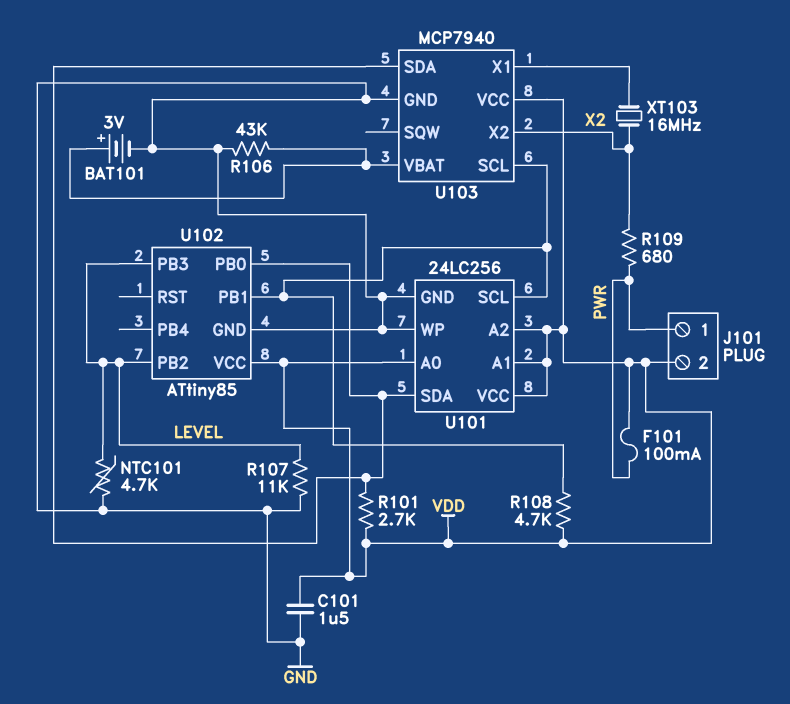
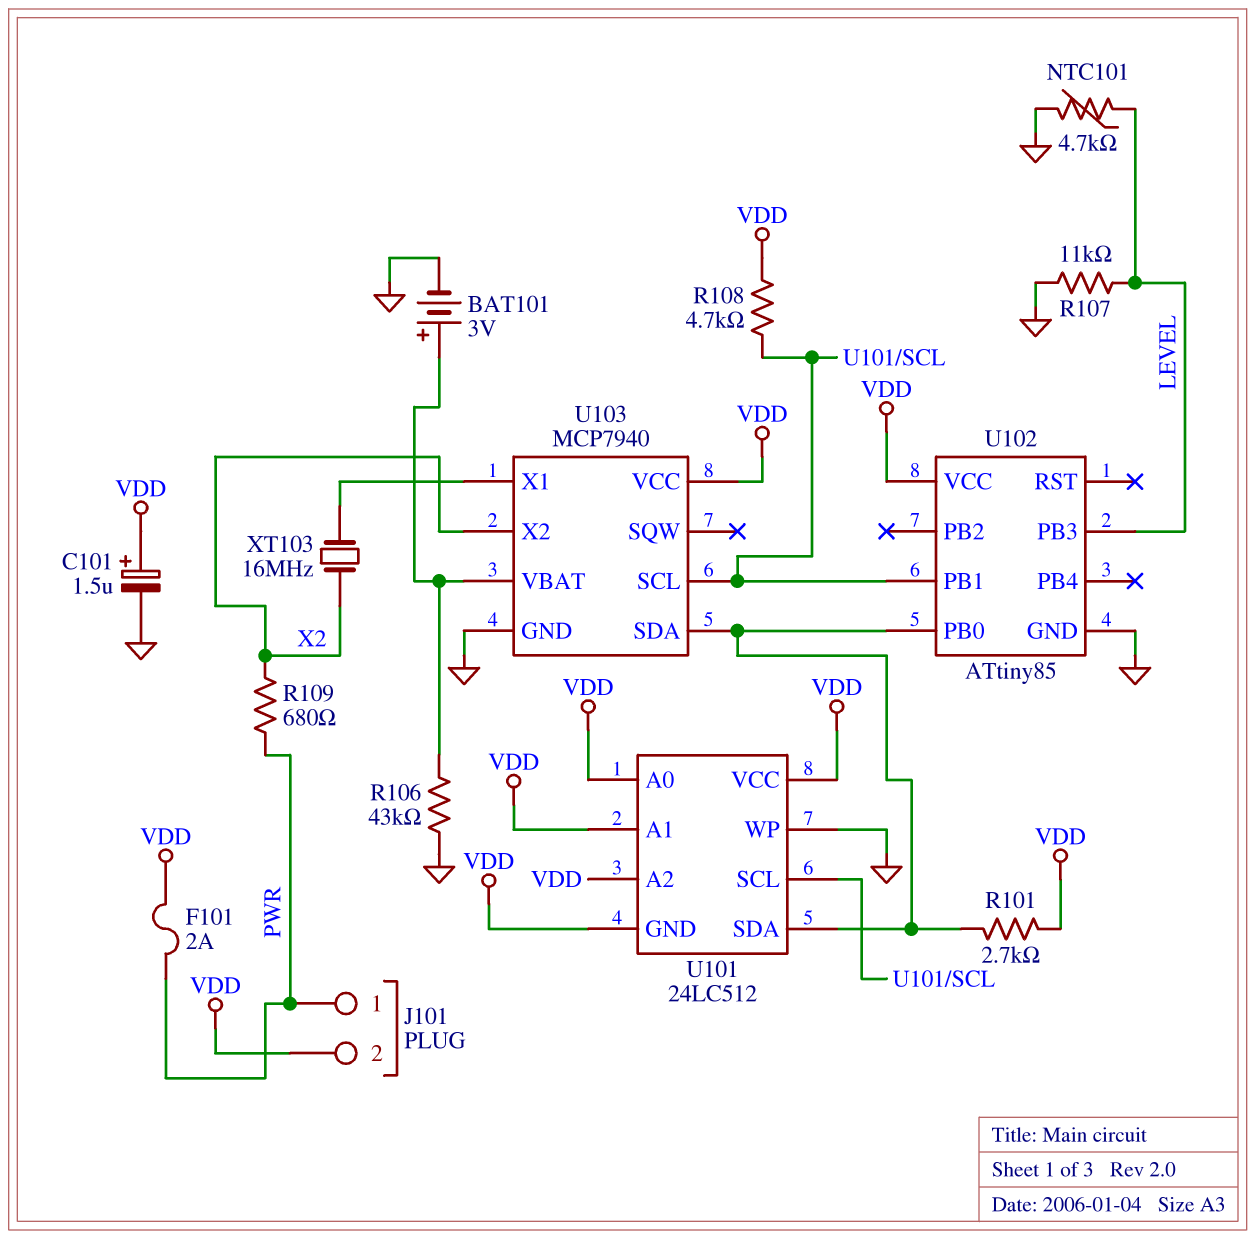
C101: 1.5uF (GND, VDD) -> 1.5uF (plus VDD, minus GND)
F101: 100mA (PWR, VDD) -> 2A (PWR, VDD)
U101: 24LC256 -> 24LC512
U101 pin GND: GND -> VDD
U102 pin PB2: LEVEL -> none

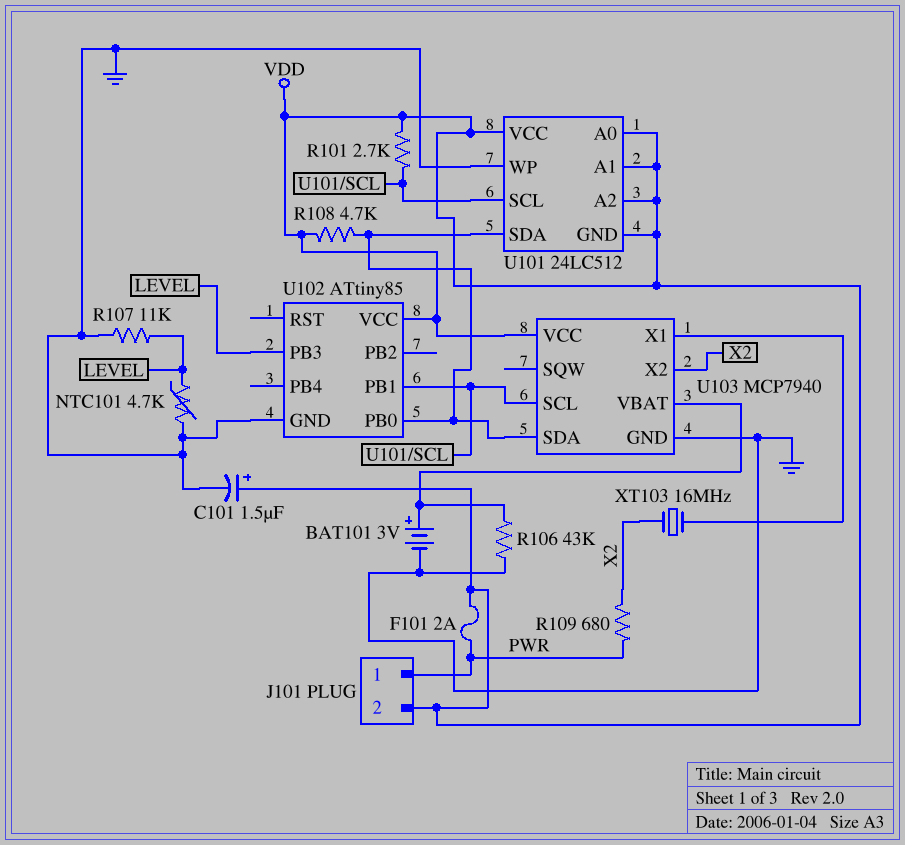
R101: 2.7k (U101/SDA, VDD) -> 2.7k (U101/SCL, VDD)
R108: 4.7k (U101/SCL, VDD) -> 4.7k (U101/SDA, VDD)

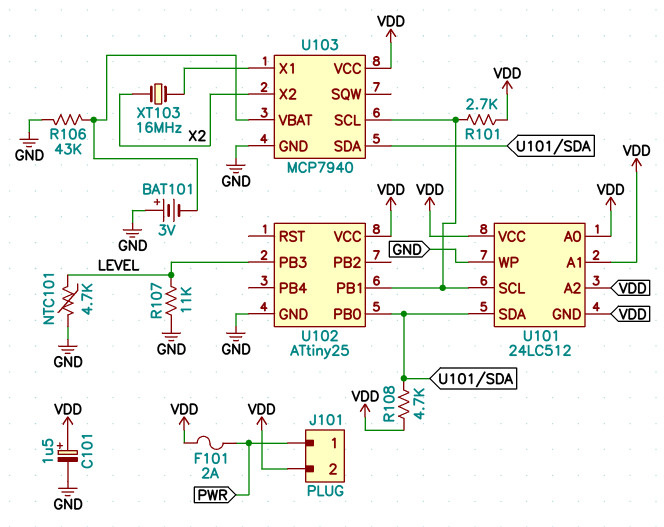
BAT101: 3V (plus U103/VBAT, minus GND) -> 3V (plus GND, minus U103/VBAT)
R109: 680 (PWR, X2) -> none
U102: ATtiny85 -> ATtiny25

